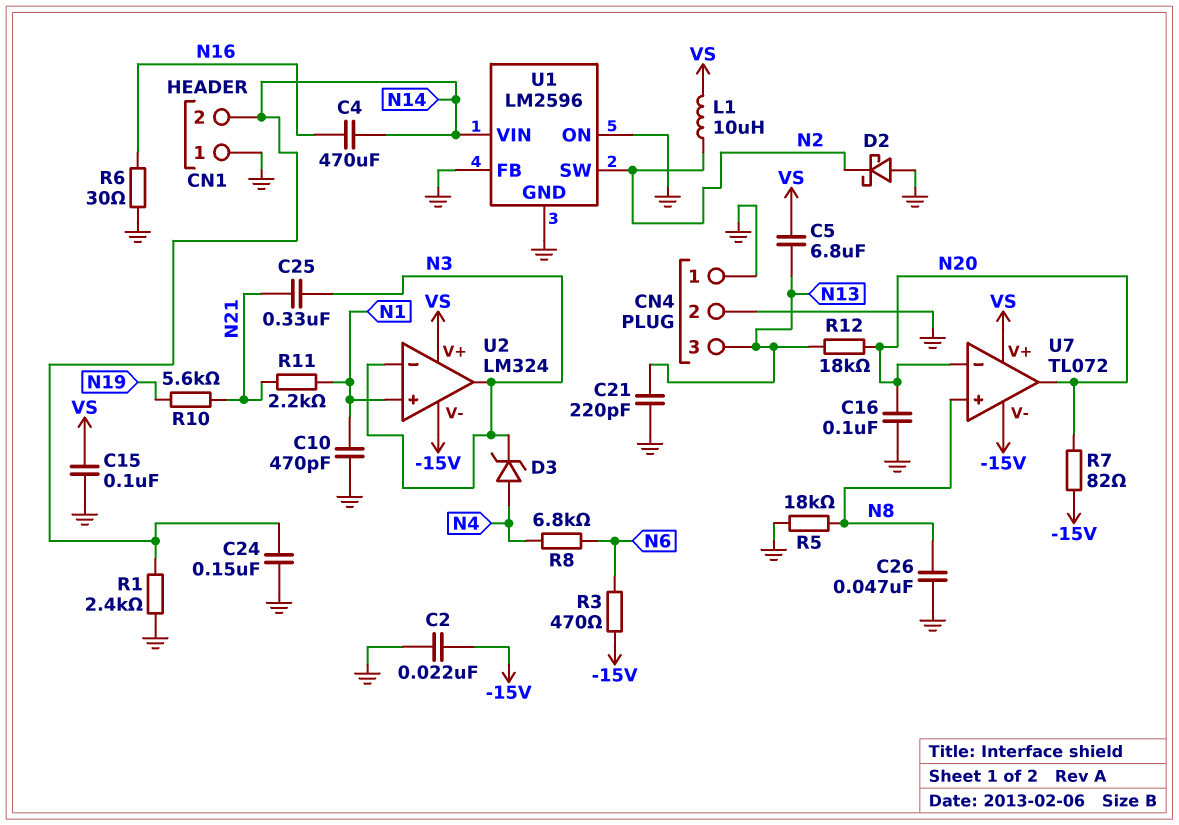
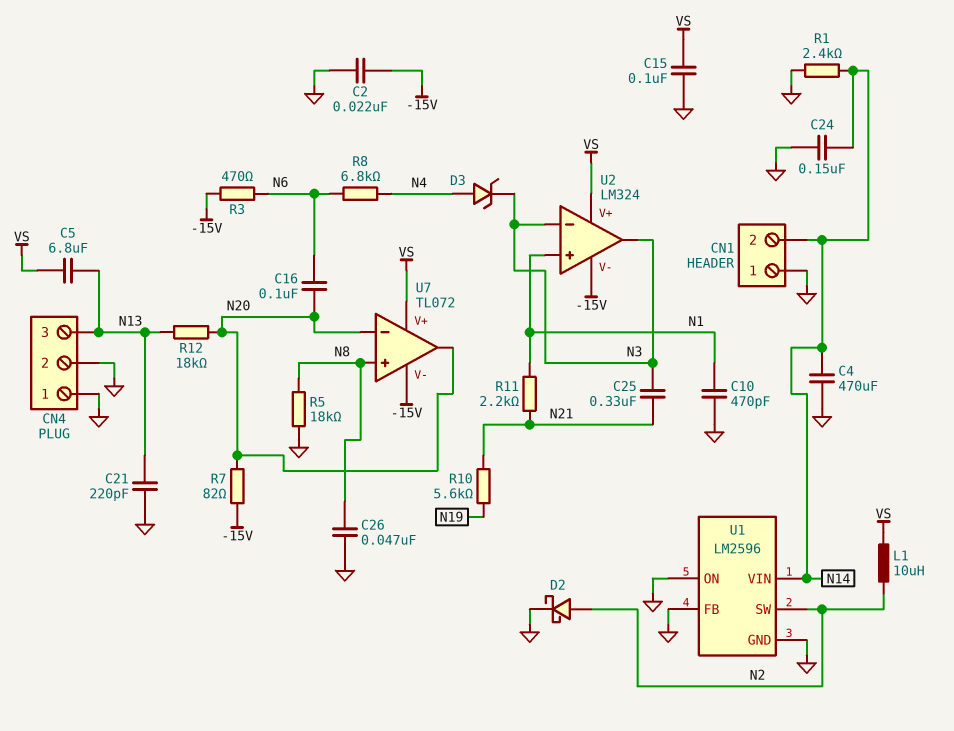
C4: 470uF (N14, N16) -> 470uF (GND, N14)
C16: 100nF (GND, N20) -> 100nF (N6, N20)
D2: schottky (A GND, K N2) -> schottky (A N2, K GND)
R6: 30 (GND, N16) -> none

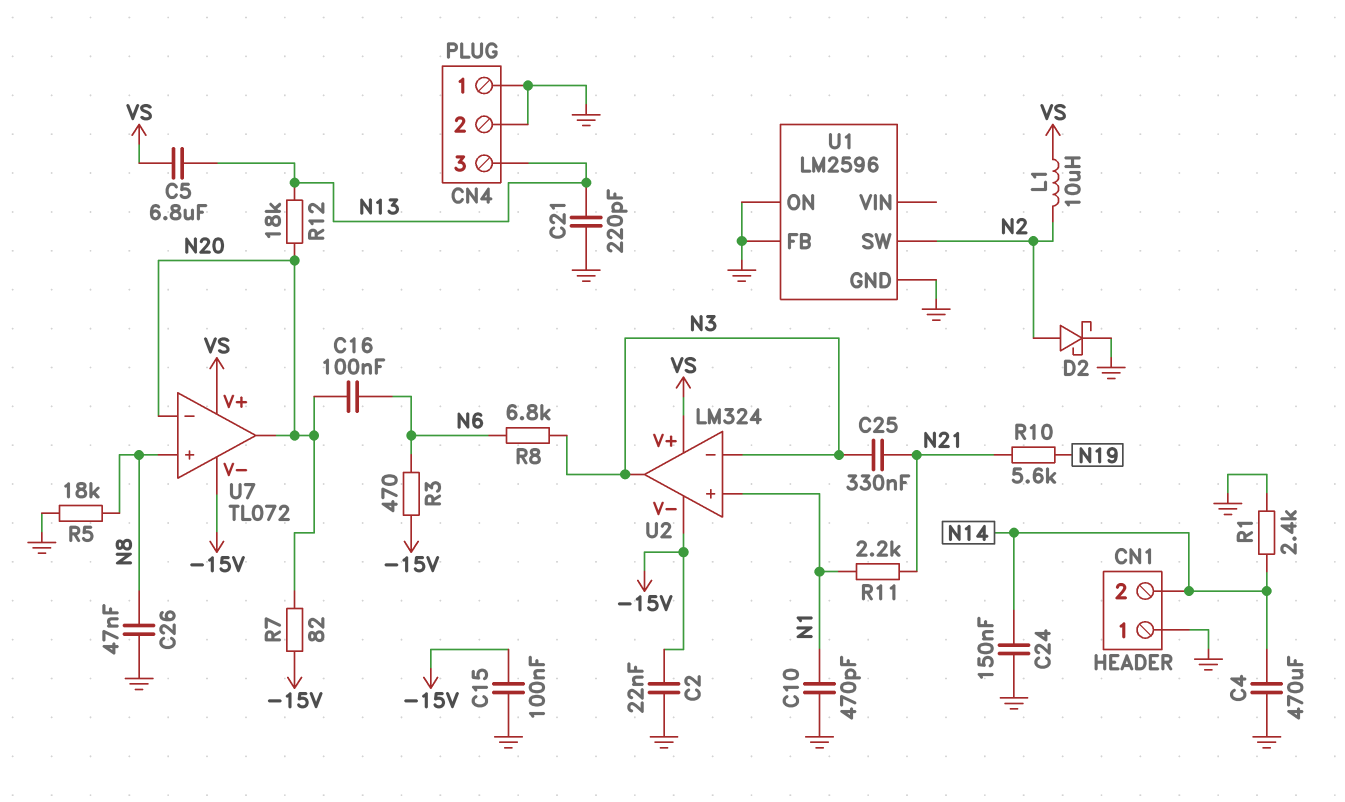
C15: 100nF (GND, VS) -> 100nF (-15V, GND)
D3: zener (A N4, K N3) -> none
R8: 6.8k (N4, N6) -> 6.8k (N3, N6)
U1 pin VIN: N14 -> none

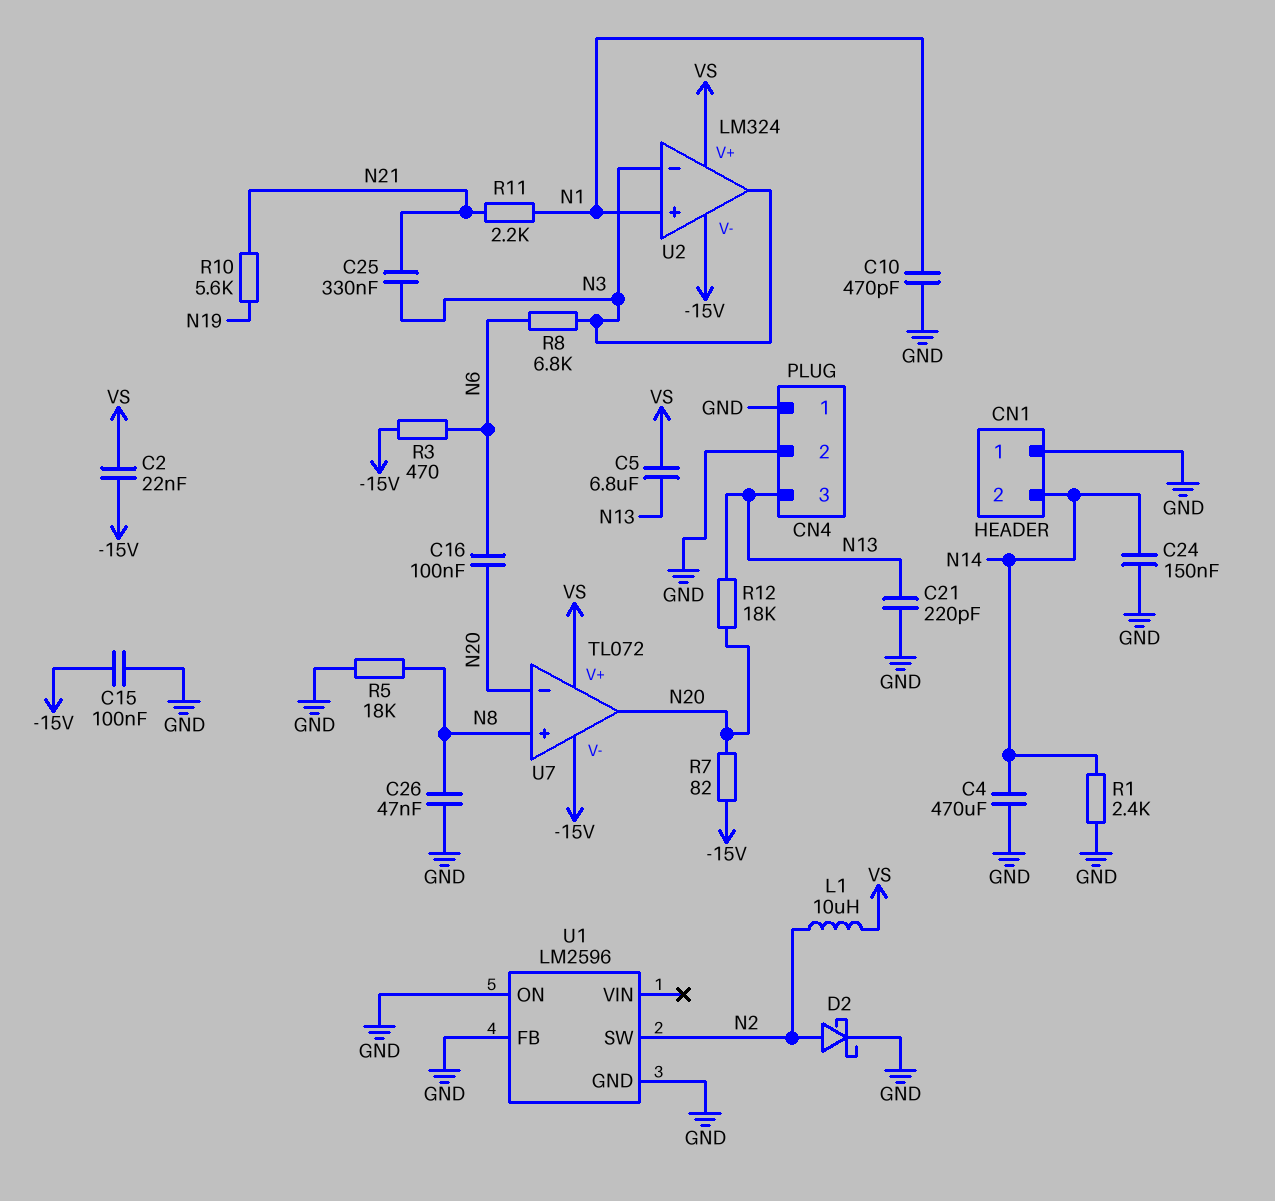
C2: 22nF (-15V, GND) -> 22nF (-15V, VS)

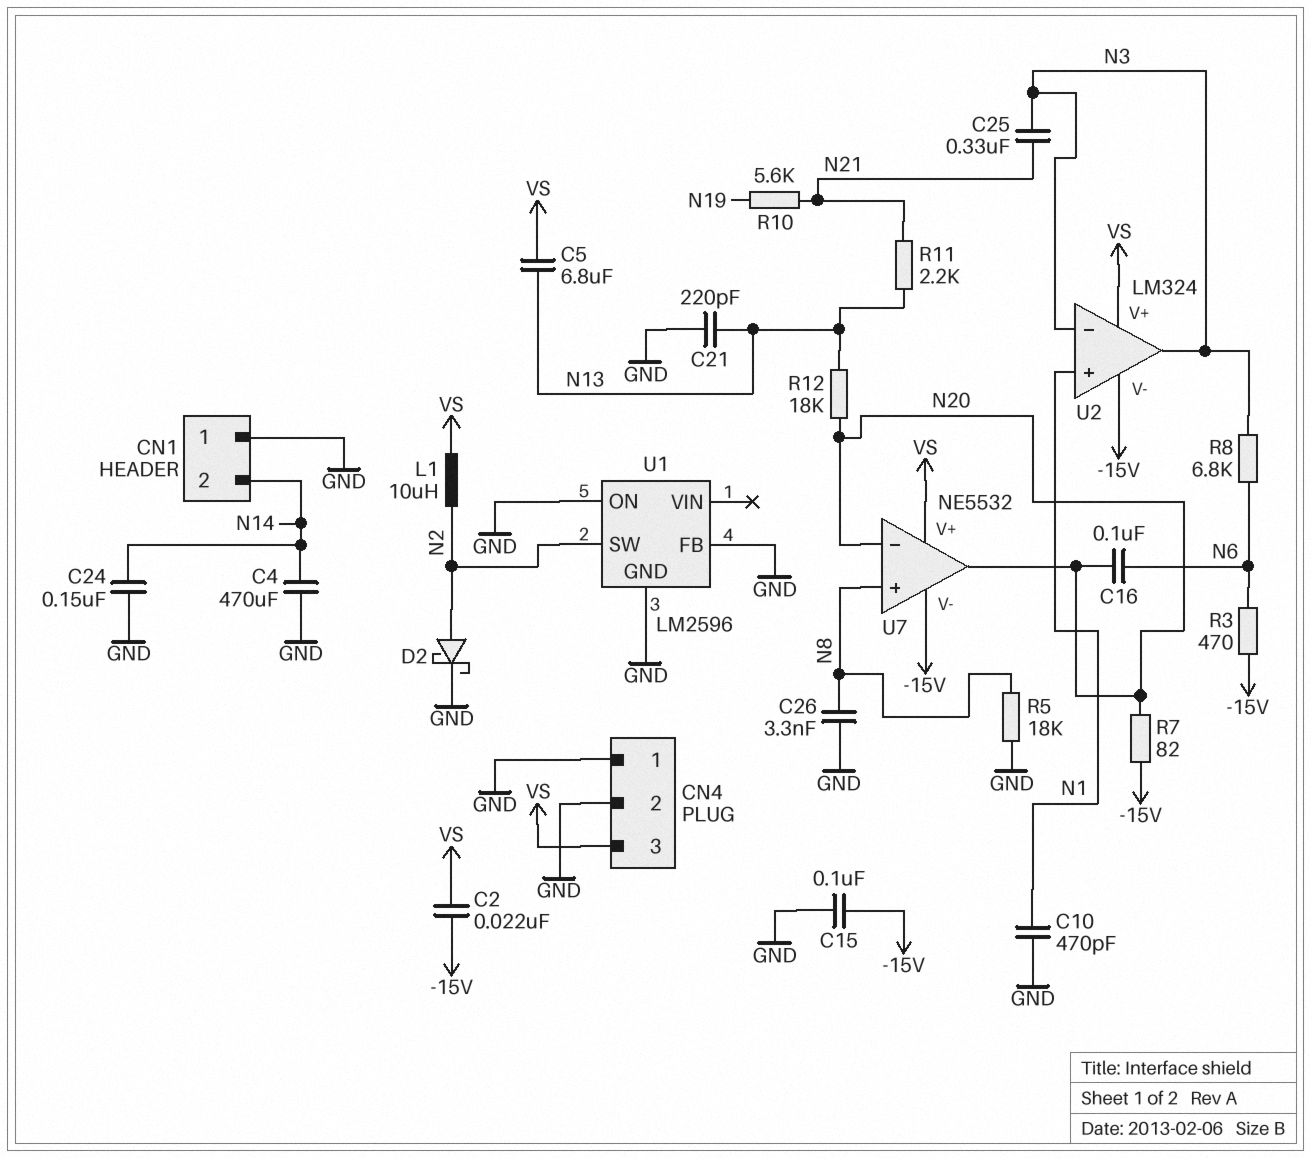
C26: 47nF (GND, N8) -> 3.3nF (GND, N8)
CN4 pin 3: N13 -> VS
R1: 2.4k (GND, N14) -> none
R11: 2.2k (N1, N21) -> 2.2k (N13, N21)
U7: TL072 -> NE5532

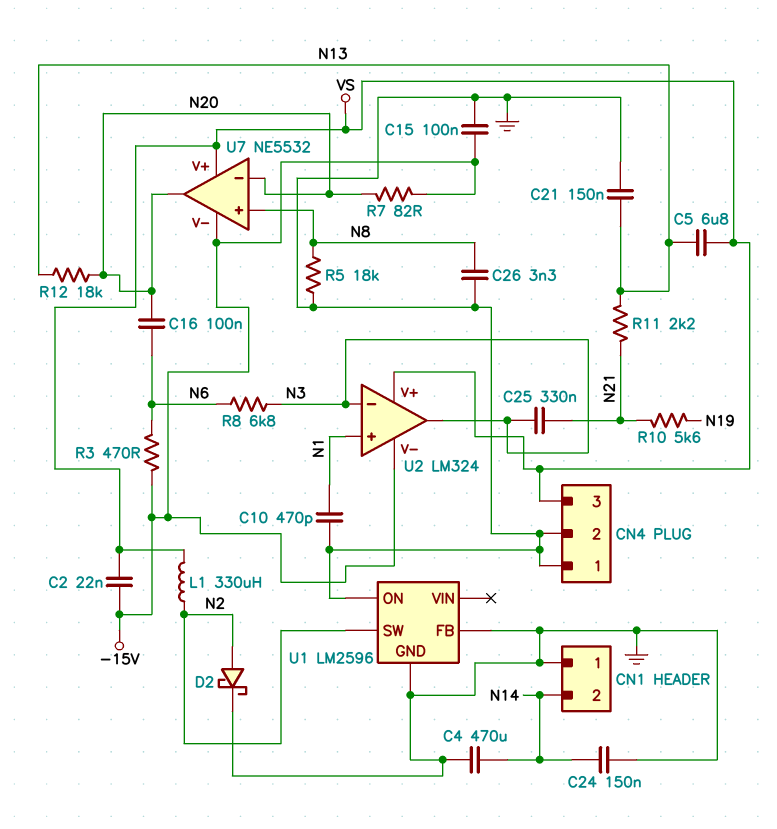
C21: 220pF (GND, N13) -> 150nF (GND, N13)
L1: 10uH (N2, VS) -> 330uH (N2, VS)

